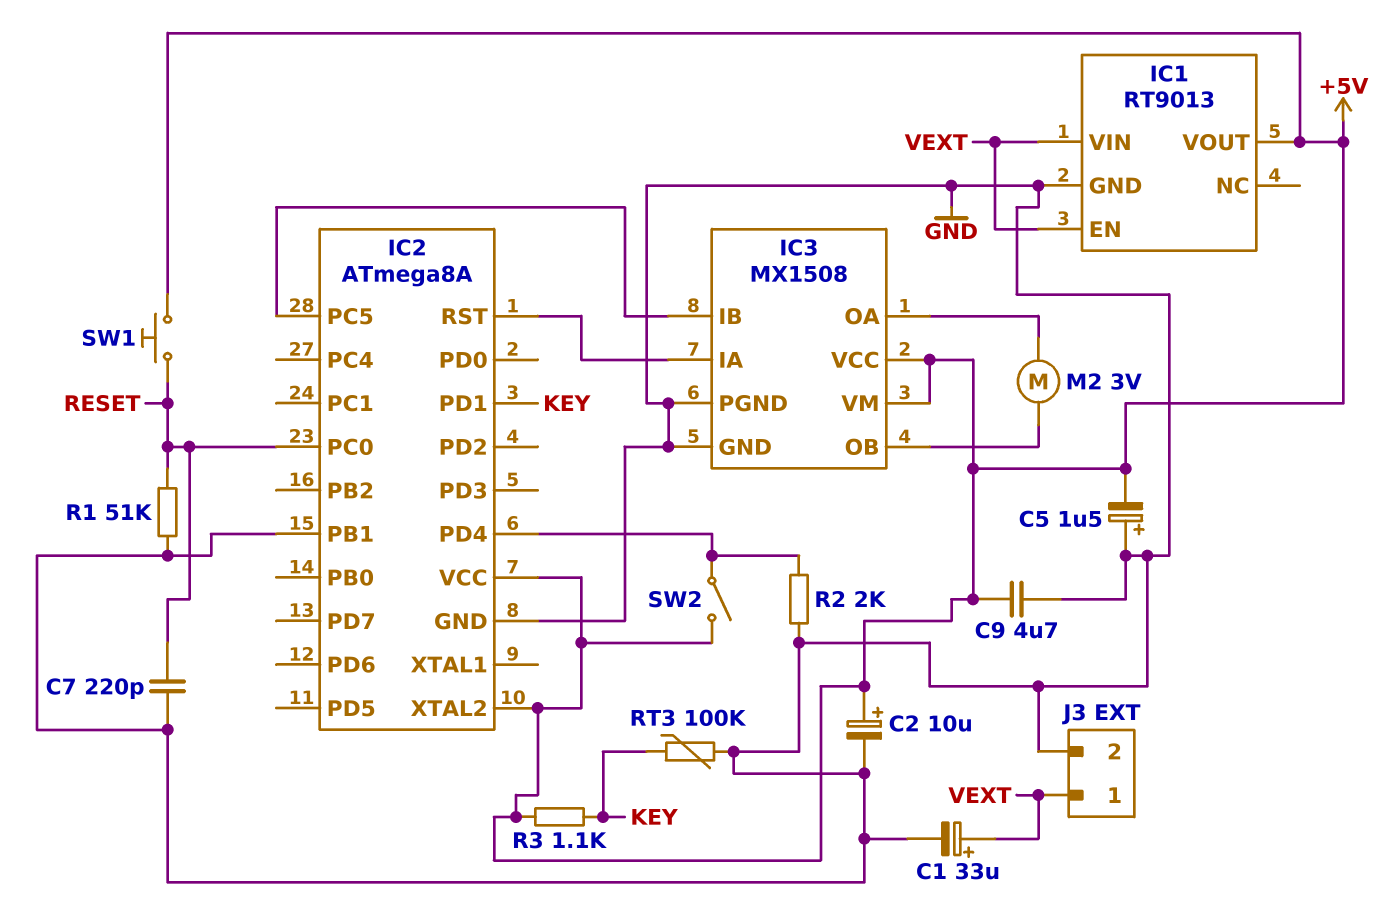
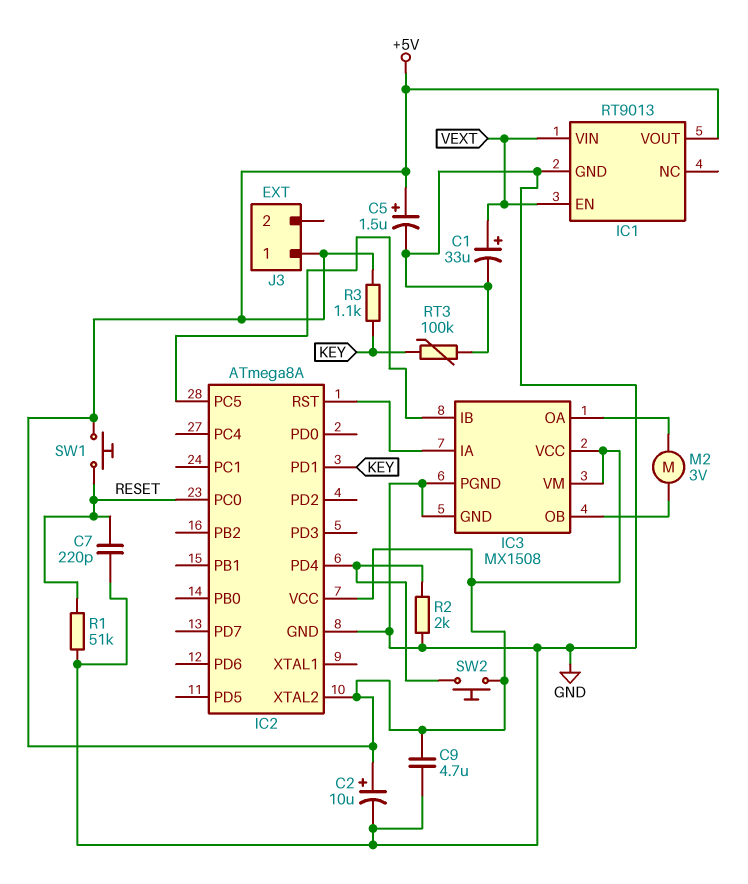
C5: 1.5uF (plus GND, minus +5V) -> 1.5uF (plus +5V, minus GND)
IC2 pin PB1: GND -> none
J3 pin 1: VEXT -> +5V
J3 pin 2: GND -> none
SW2: switch (+5V, IC2/PD4) -> button (+5V, IC2/PD4)

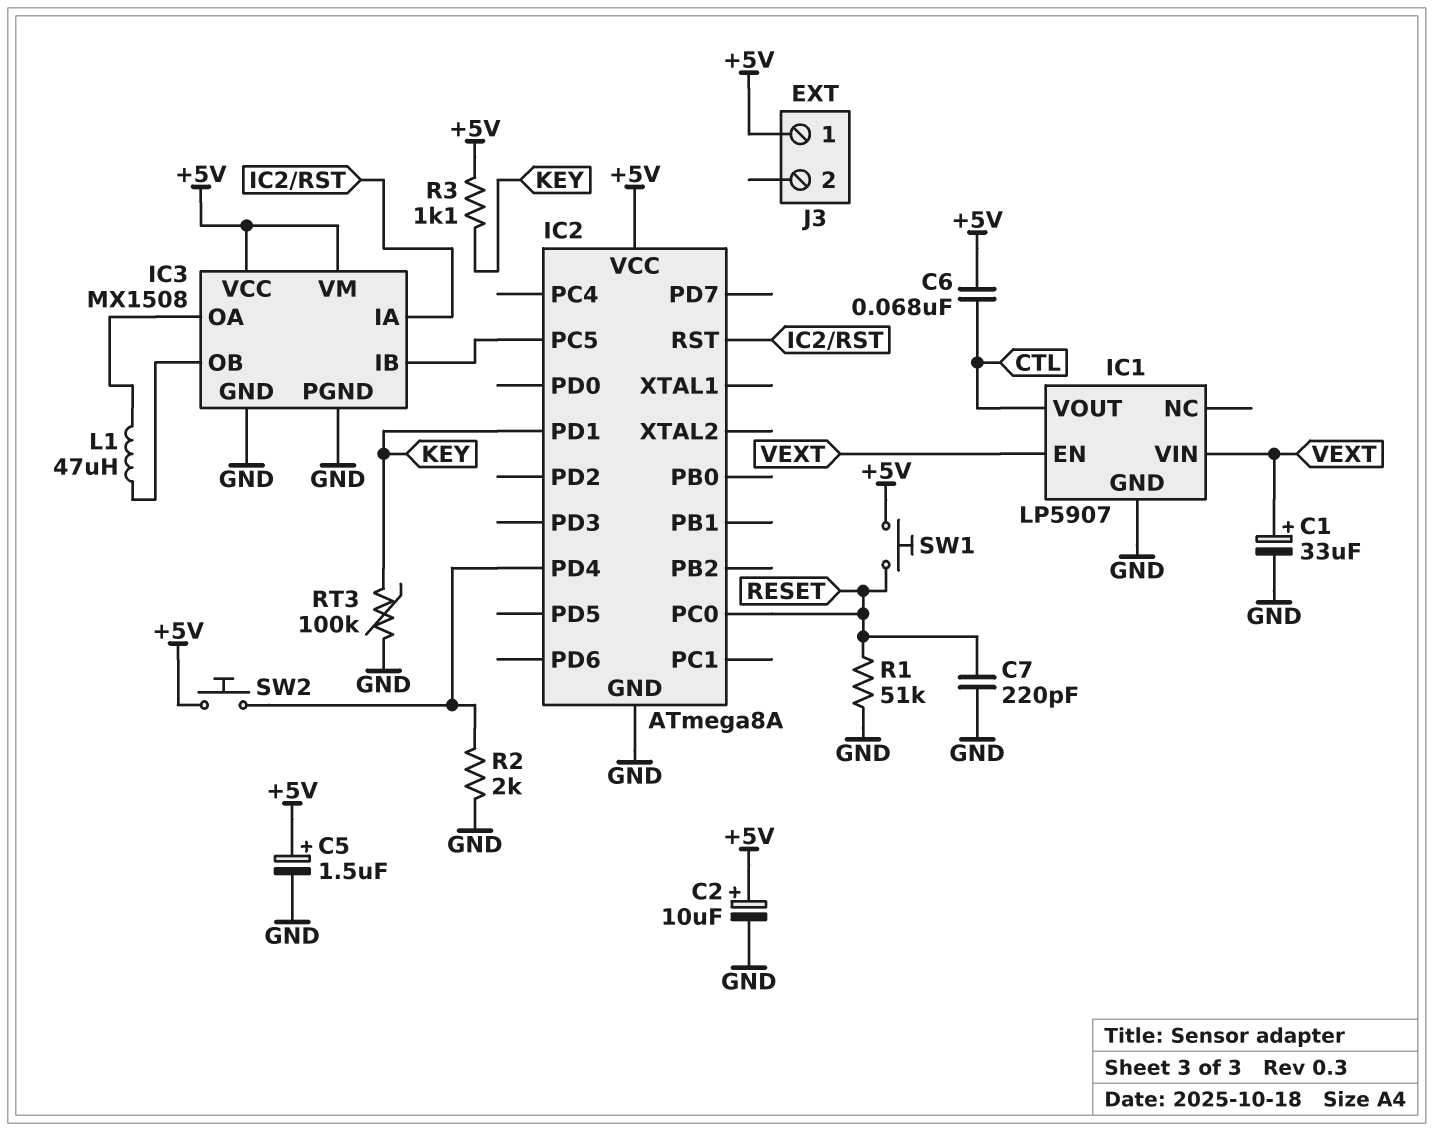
C6: none -> 68nF (+5V, CTL)
C9: 4.7uF (+5V, GND) -> none
IC1: RT9013 -> LP5907
IC1 pin VOUT: +5V -> CTL
IC2 pin XTAL2: +5V -> none
L1: none -> 47uH (IC3/OA, IC3/OB)
M2: motor 3V (IC3/OA, IC3/OB) -> none

